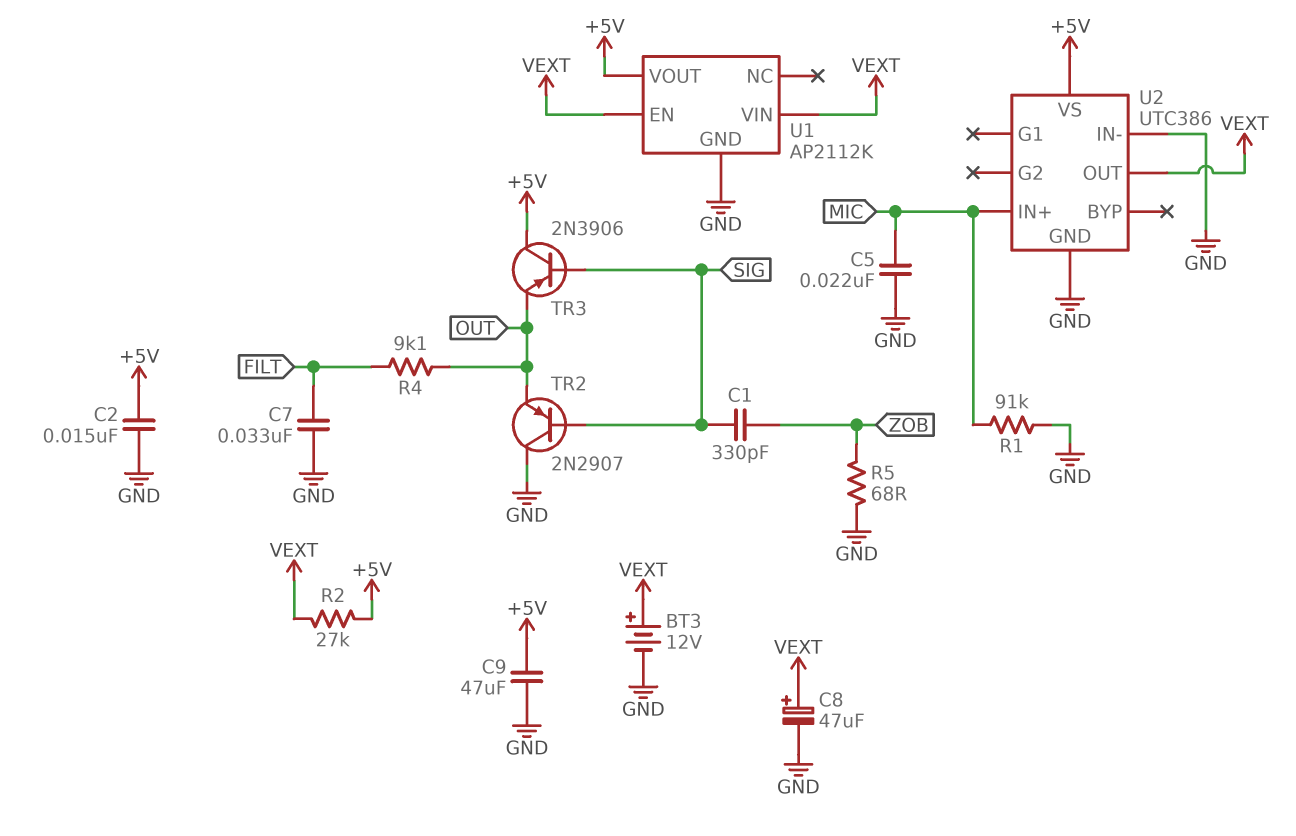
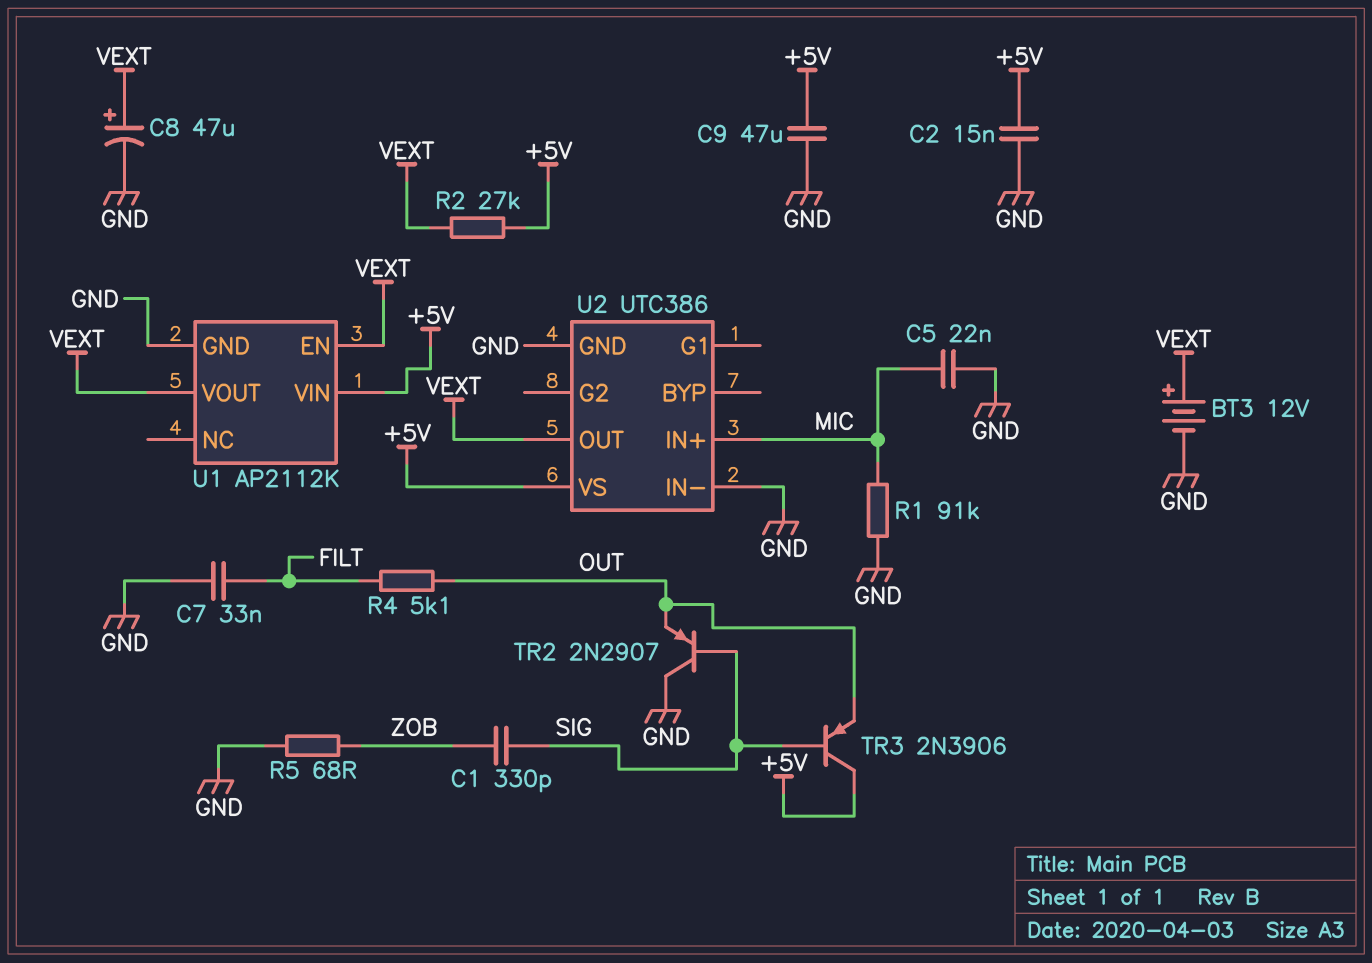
R4: 9.1k (FILT, OUT) -> 5.1k (FILT, OUT)
U1 pin VIN: VEXT -> +5V
U1 pin VOUT: +5V -> VEXT

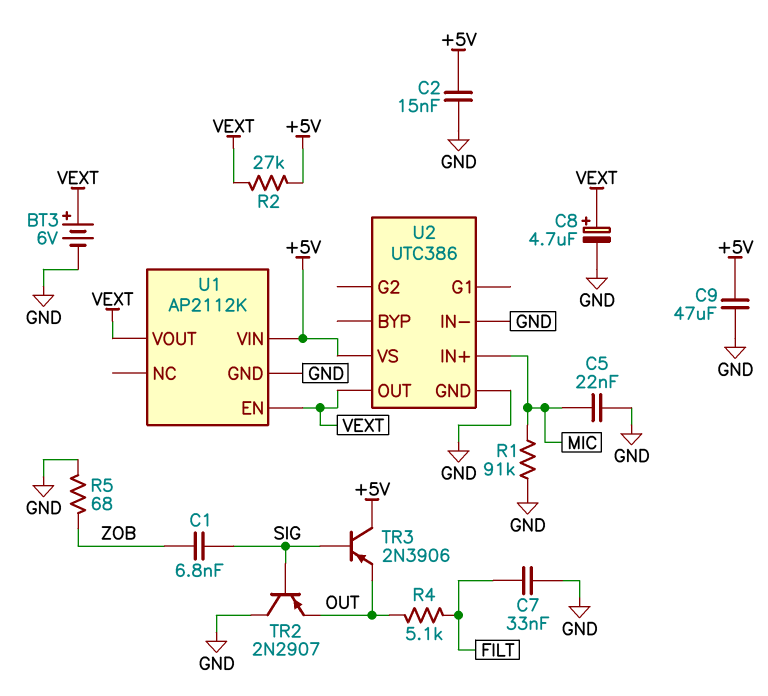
BT3: 12V (plus VEXT, minus GND) -> 6V (plus VEXT, minus GND)
C1: 330pF (SIG, ZOB) -> 6.8nF (SIG, ZOB)
C8: 47uF (plus VEXT, minus GND) -> 4.7uF (plus VEXT, minus GND)

